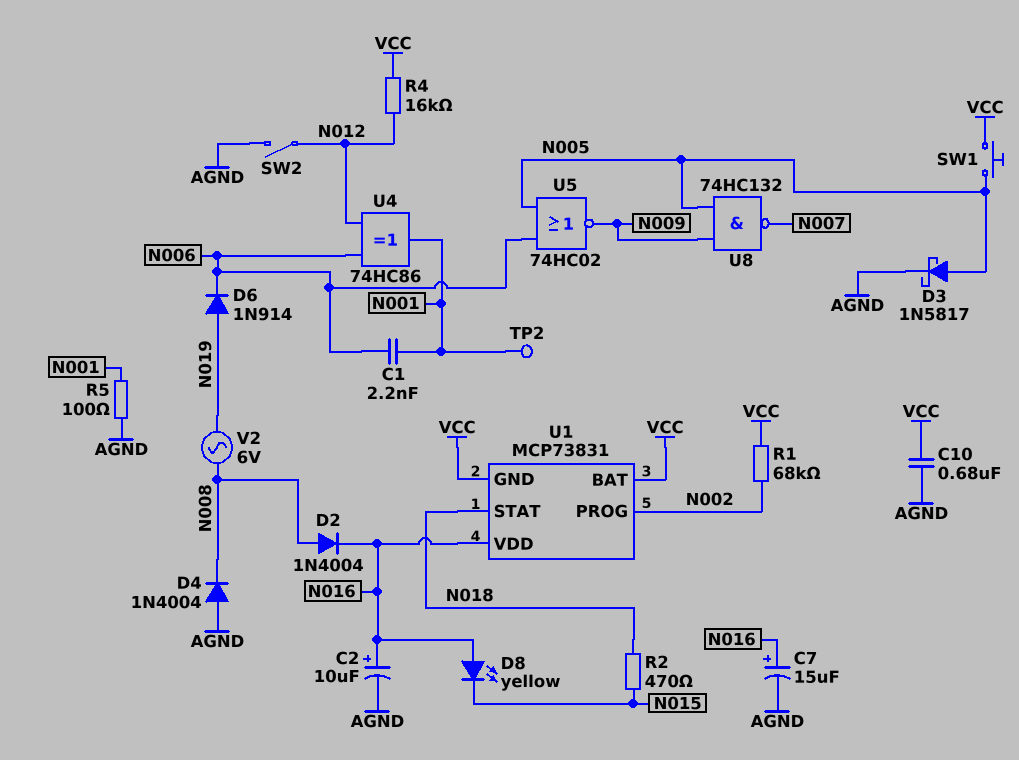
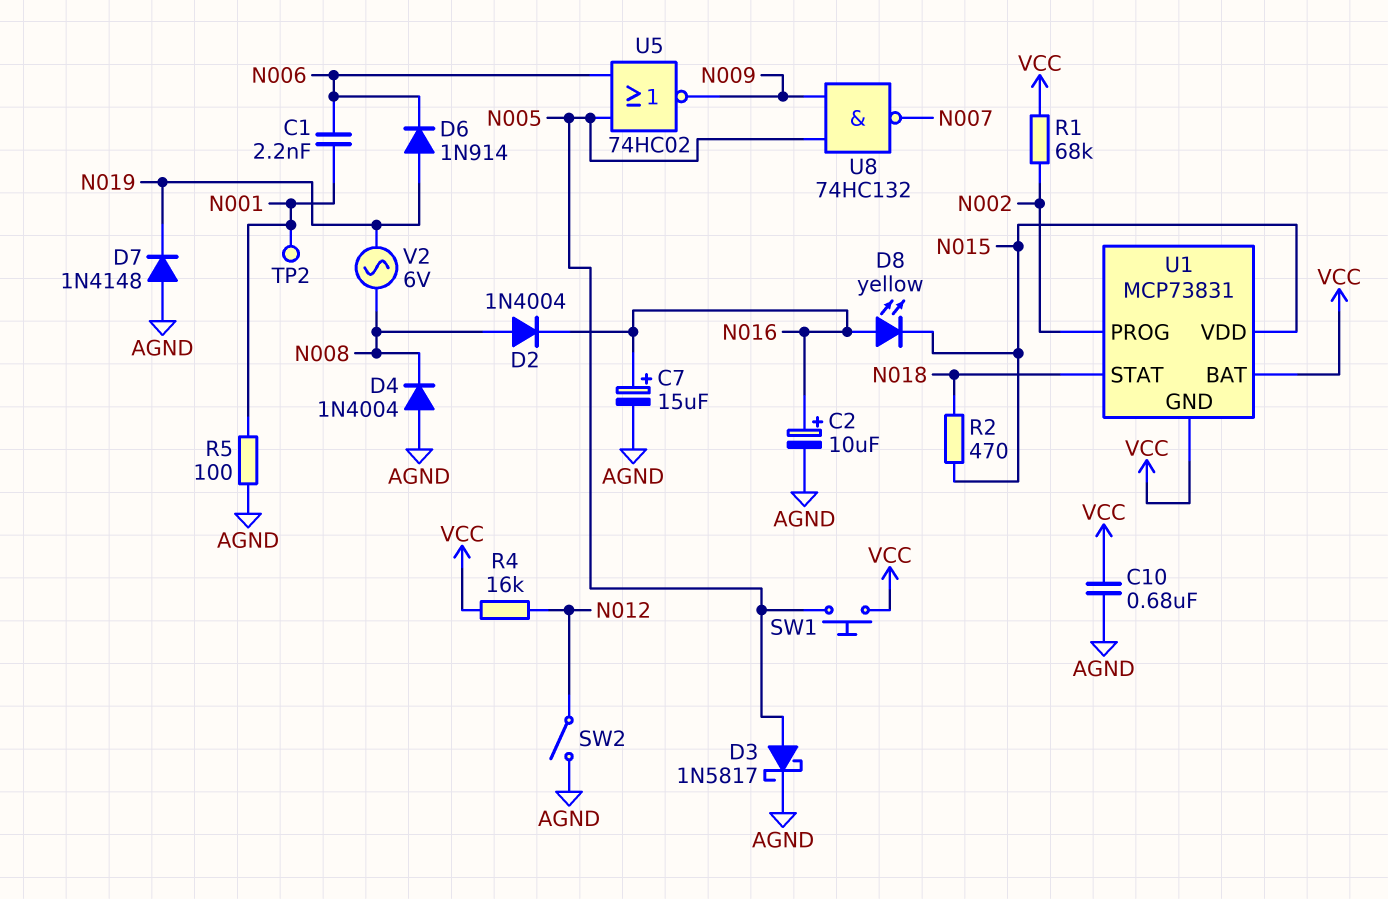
D7: none -> diode 1N4148 (A AGND, K N019)
U1 pin VDD: N016 -> N015
U4: XOR 74HC86 (in N006, in N012, out N001) -> none

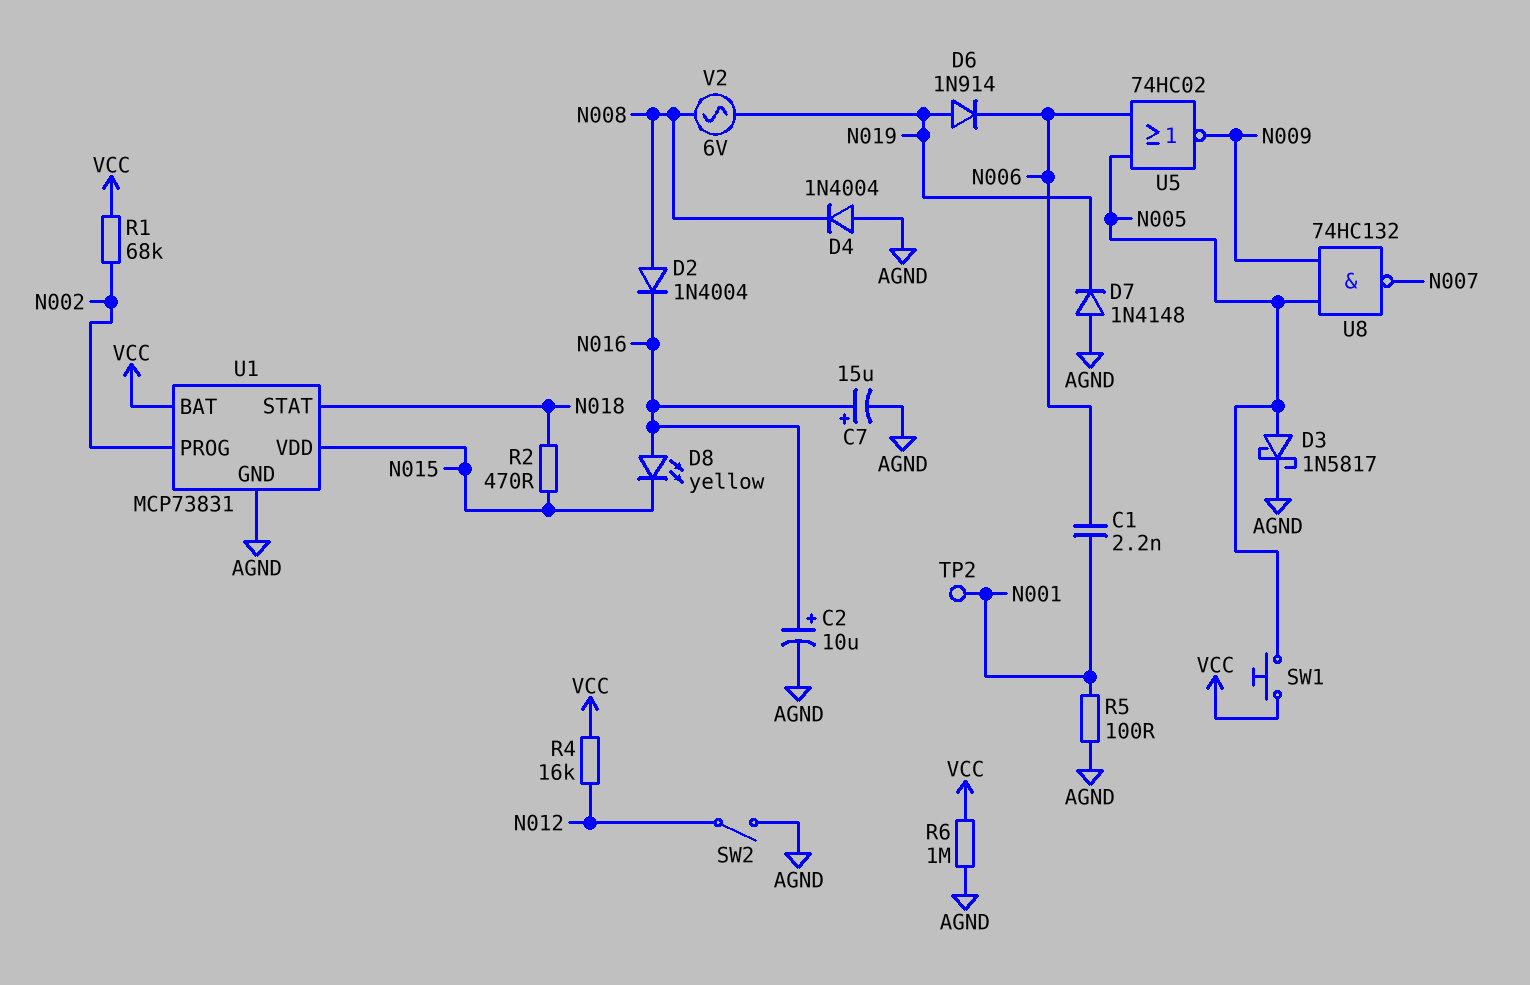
C10: 680nF (AGND, VCC) -> none
R6: none -> 1M (AGND, VCC)
U1 pin GND: VCC -> AGND

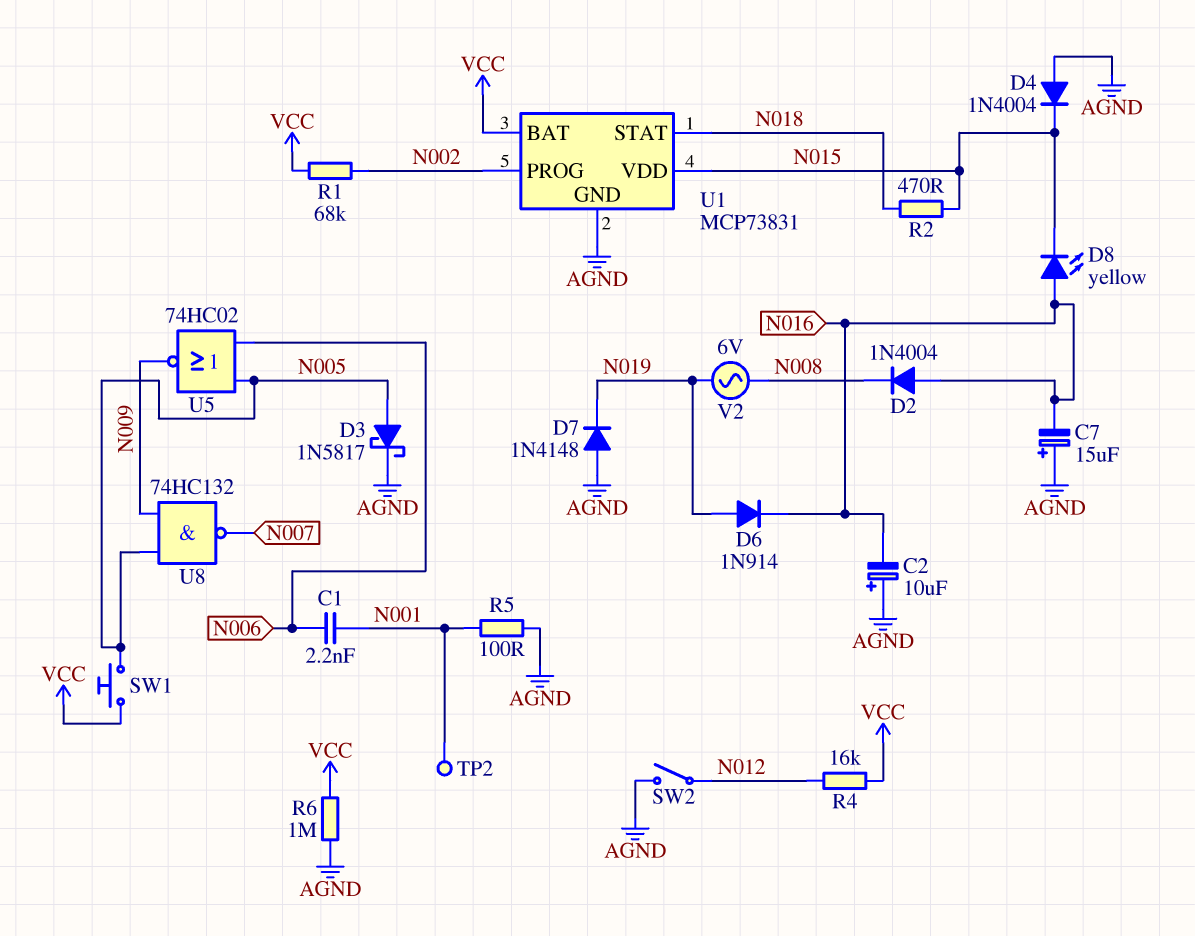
C2: 10uF (plus N016, minus AGND) -> 10uF (plus AGND, minus N016)
C7: 15uF (plus N016, minus AGND) -> 15uF (plus AGND, minus N016)
D2: diode 1N4004 (A N008, K N016) -> diode 1N4004 (A N016, K N008)
D4: diode 1N4004 (A AGND, K N008) -> diode 1N4004 (A AGND, K N015)
D6: diode 1N914 (A N019, K N006) -> diode 1N914 (A N019, K N016)

